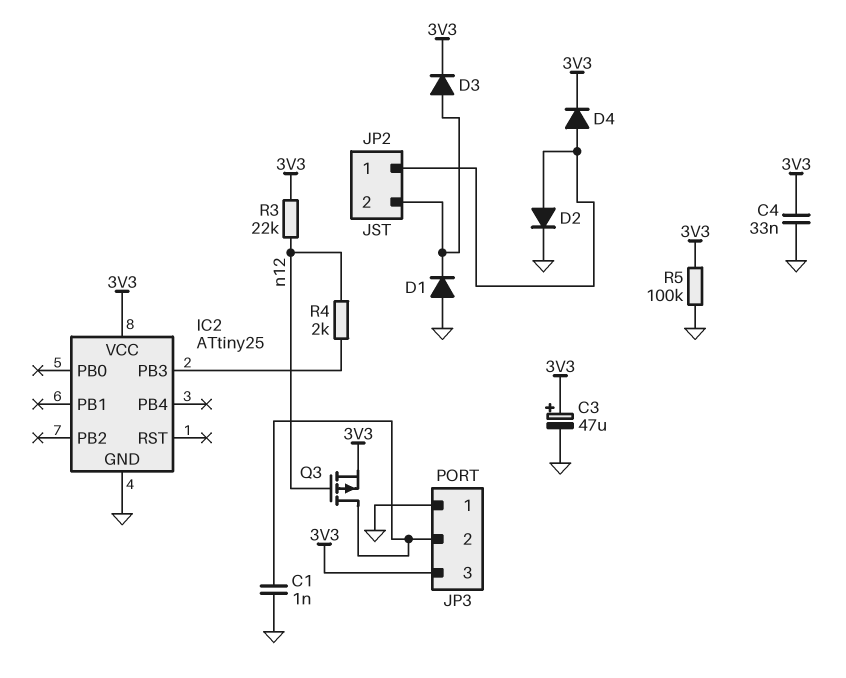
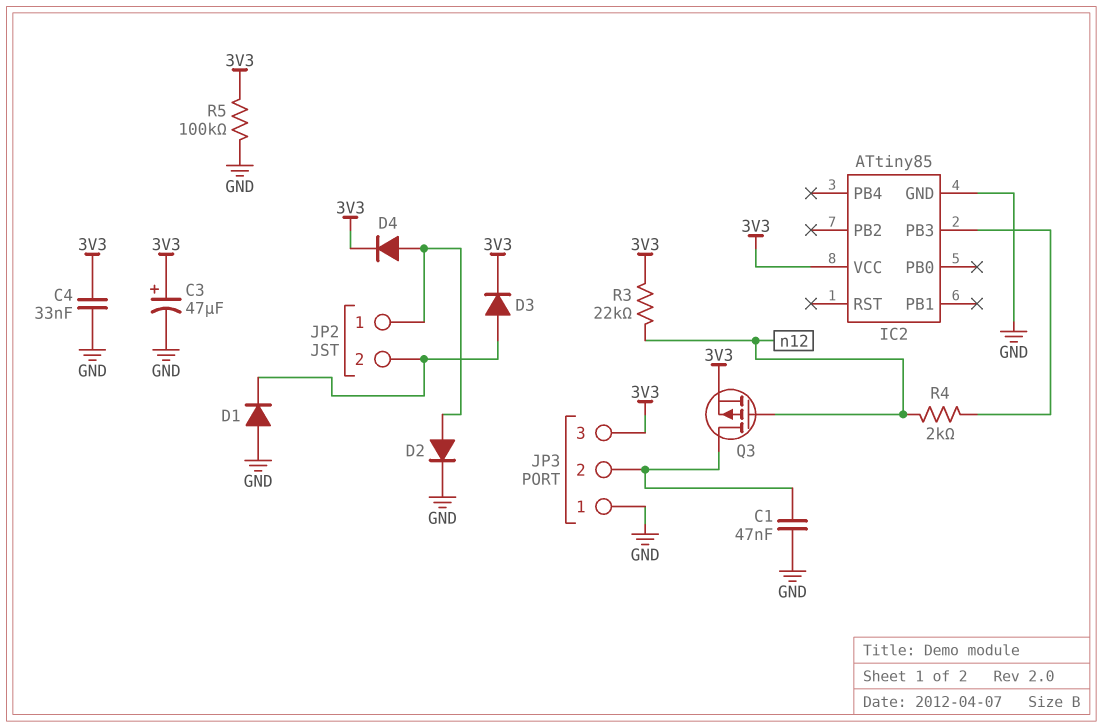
C1: 1nF (GND, JP3/2) -> 47nF (GND, JP3/2)
IC2: ATtiny25 -> ATtiny85

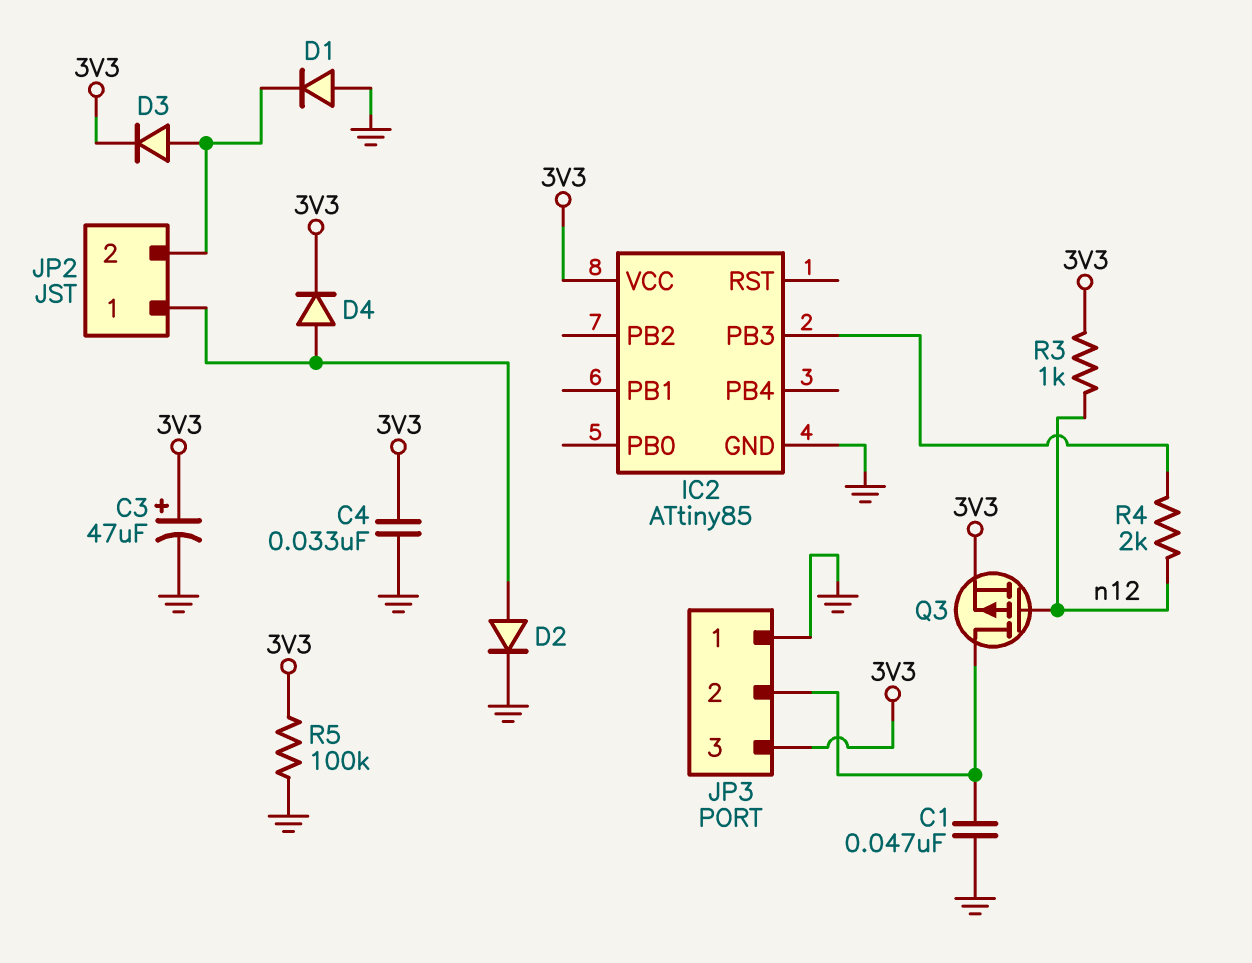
R3: 22k (3V3, n12) -> 1k (3V3, n12)

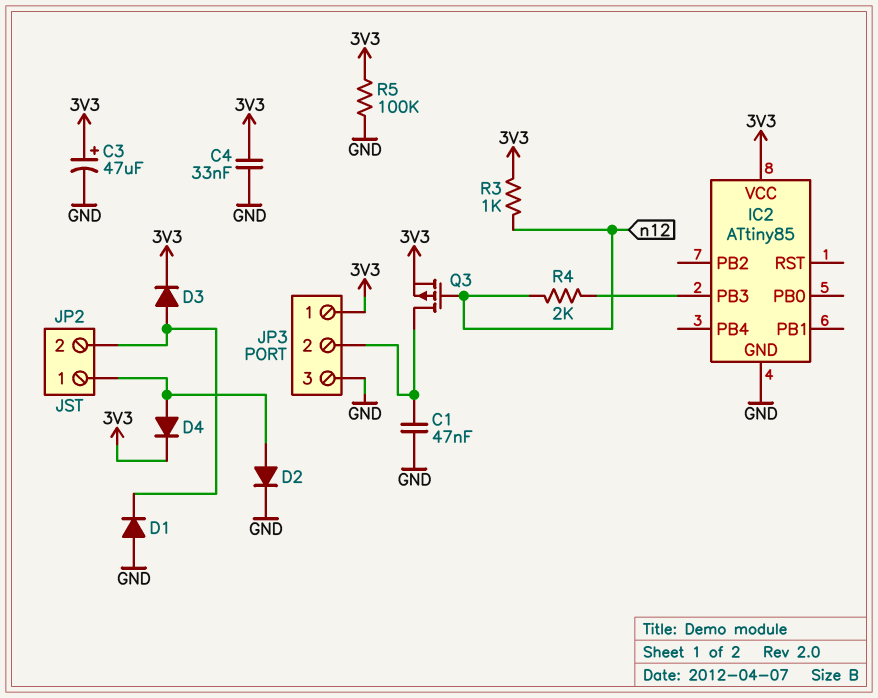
JP3 pin 1: GND -> 3V3
JP3 pin 3: 3V3 -> GND

